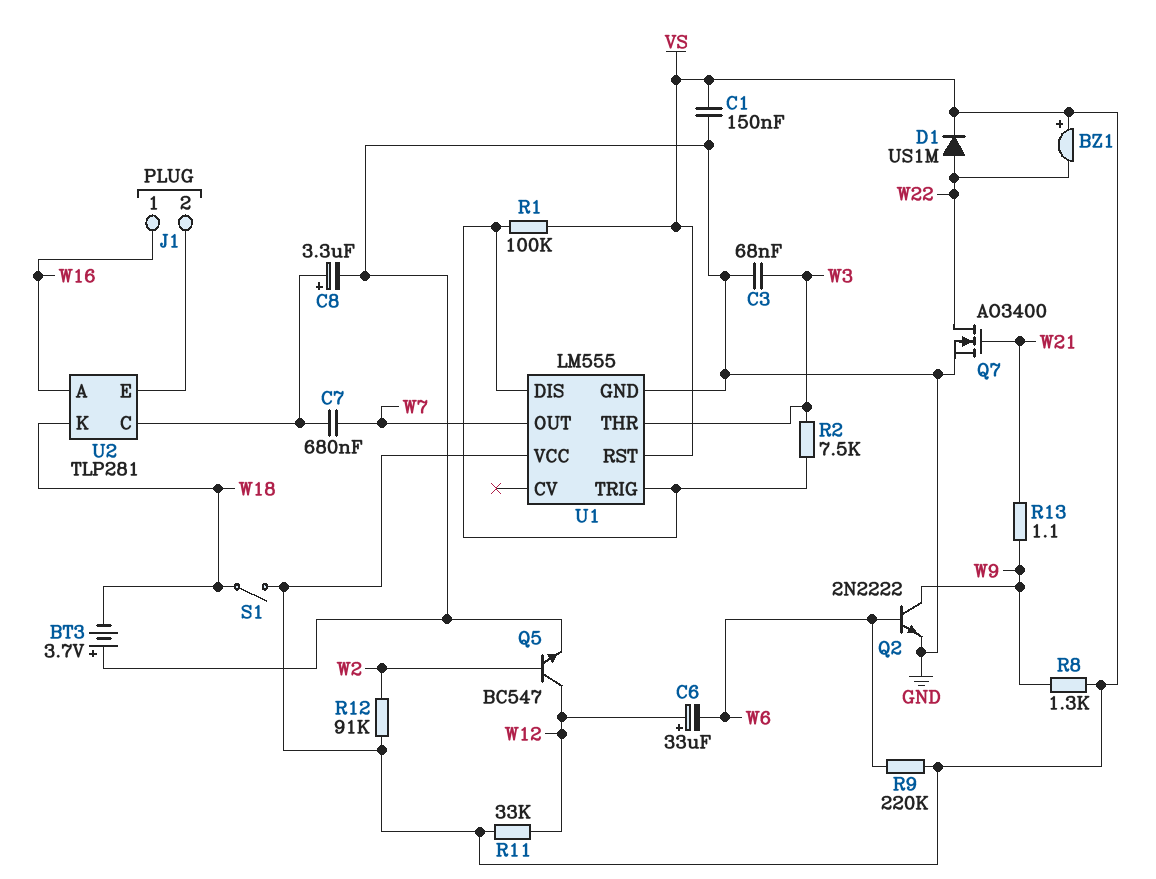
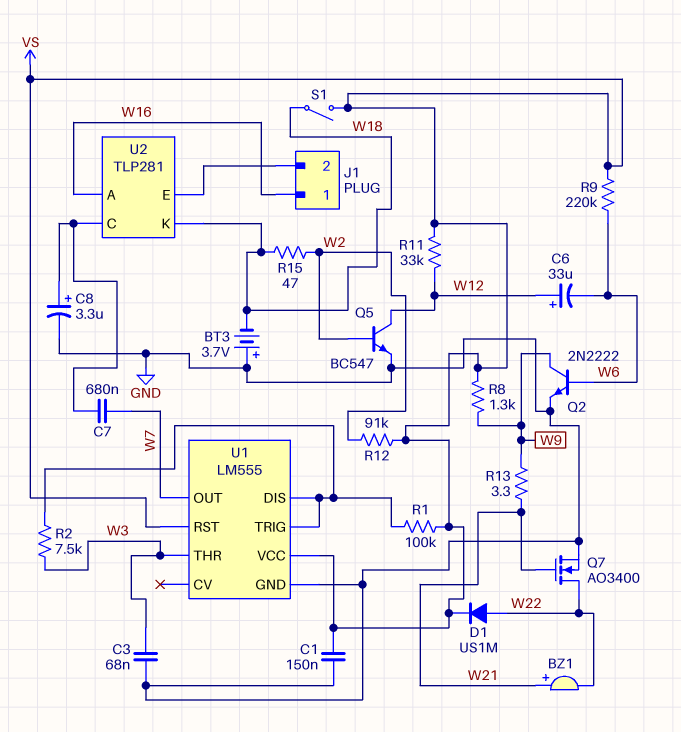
BZ1: buzzer (plus VS, minus W22) -> buzzer (plus W21, minus W22)
R13: 1.1 (W9, W21) -> 3.3 (W9, W21)
R15: none -> 47 (W2, W18)

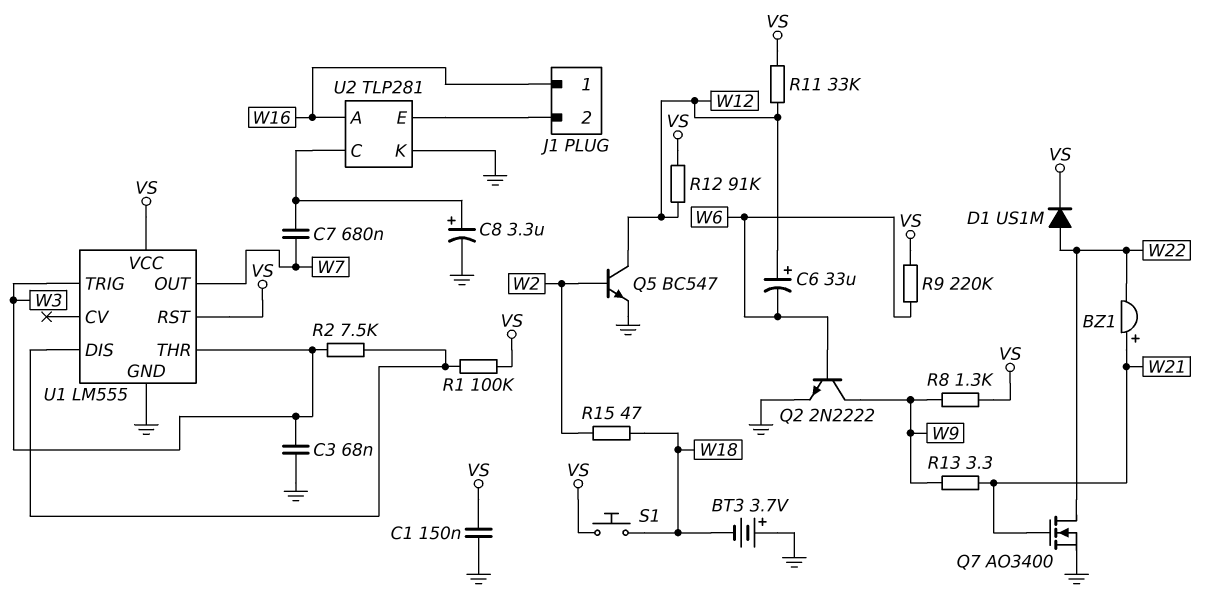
R12: 91k (VS, W2) -> 91k (VS, W12)
S1: switch (VS, W18) -> button (VS, W18)
U1 pin TRIG: U1/DIS -> W3
U2 pin K: W18 -> GND

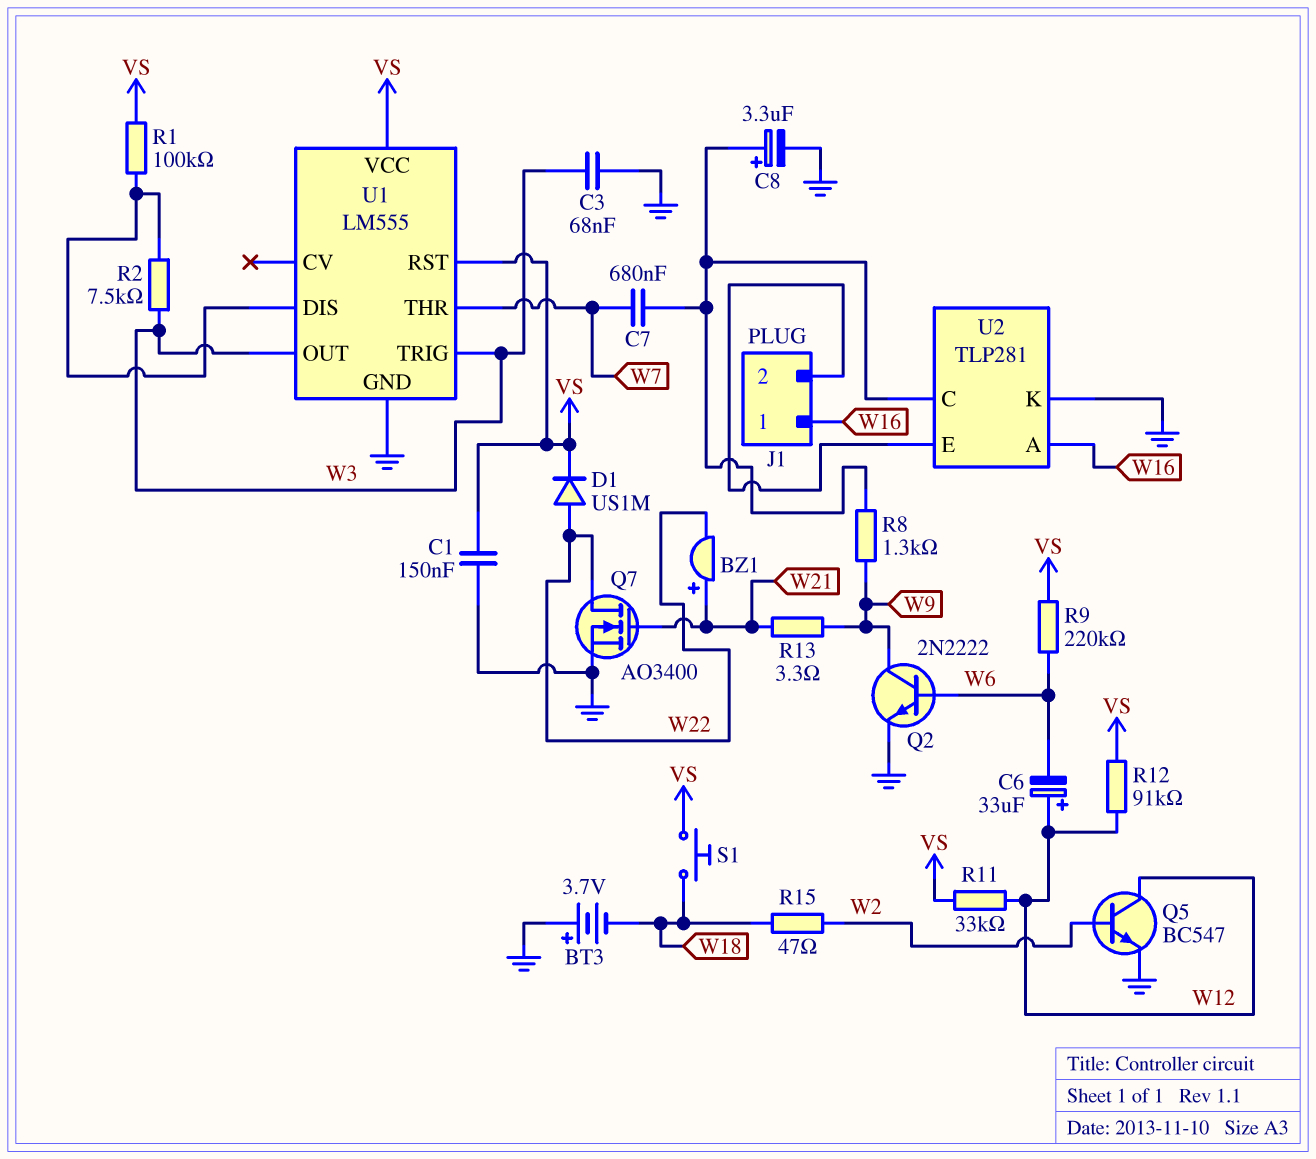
R8: 1.3k (VS, W9) -> 1.3k (U2/C, W9)
U1 pin OUT: W7 -> W3
U1 pin THR: W3 -> W7

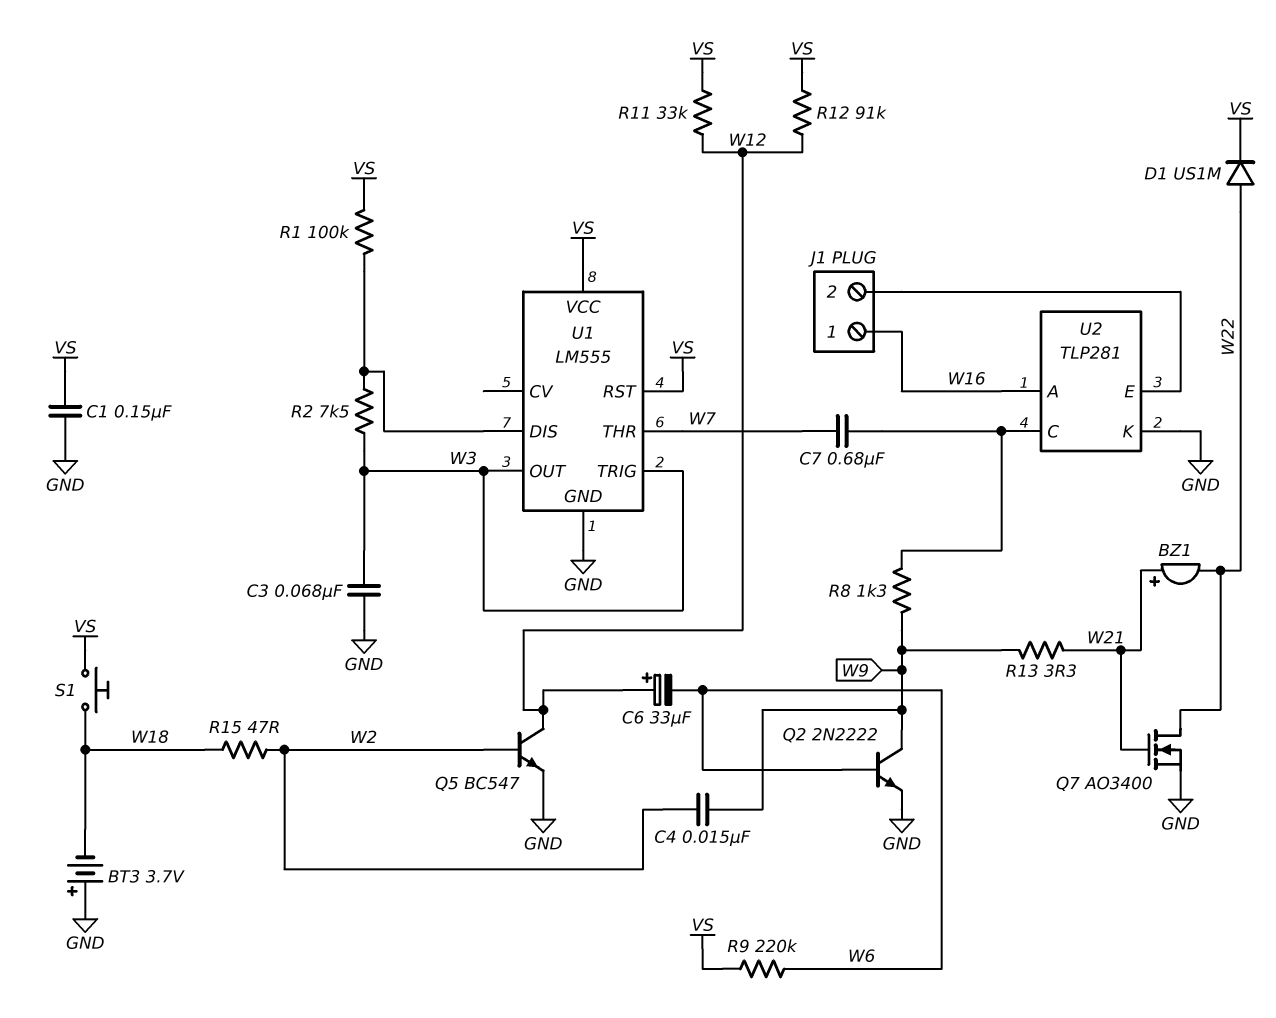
C4: none -> 15nF (W2, W9)
C8: 3.3uF (plus U2/C, minus GND) -> none

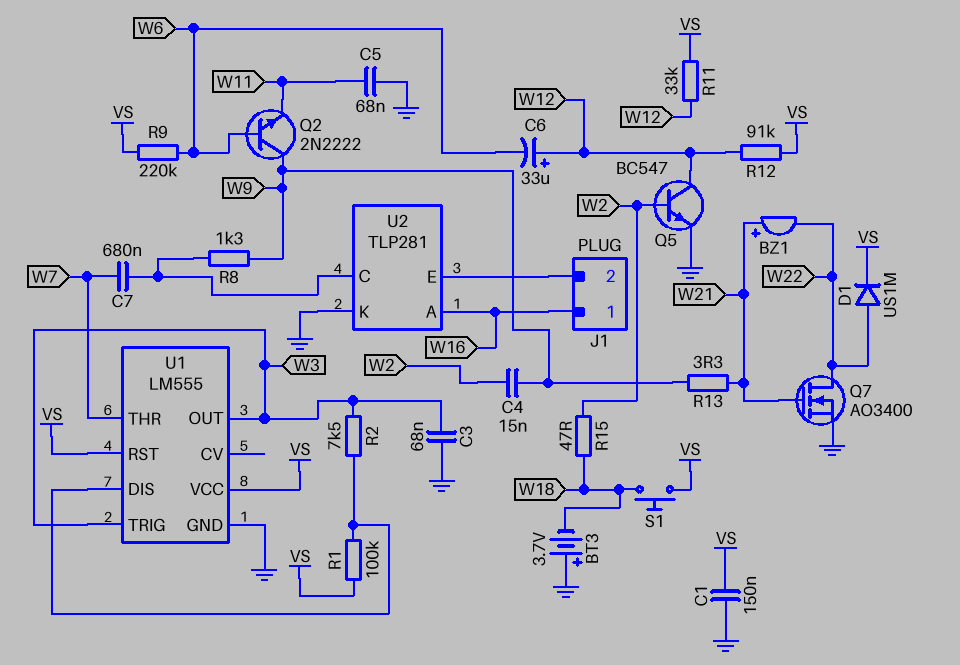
C5: none -> 68nF (GND, W11)
Q2: NPN 2N2222 (B W6, C W9, E GND) -> NPN 2N2222 (B W6, C W9, E W11)

